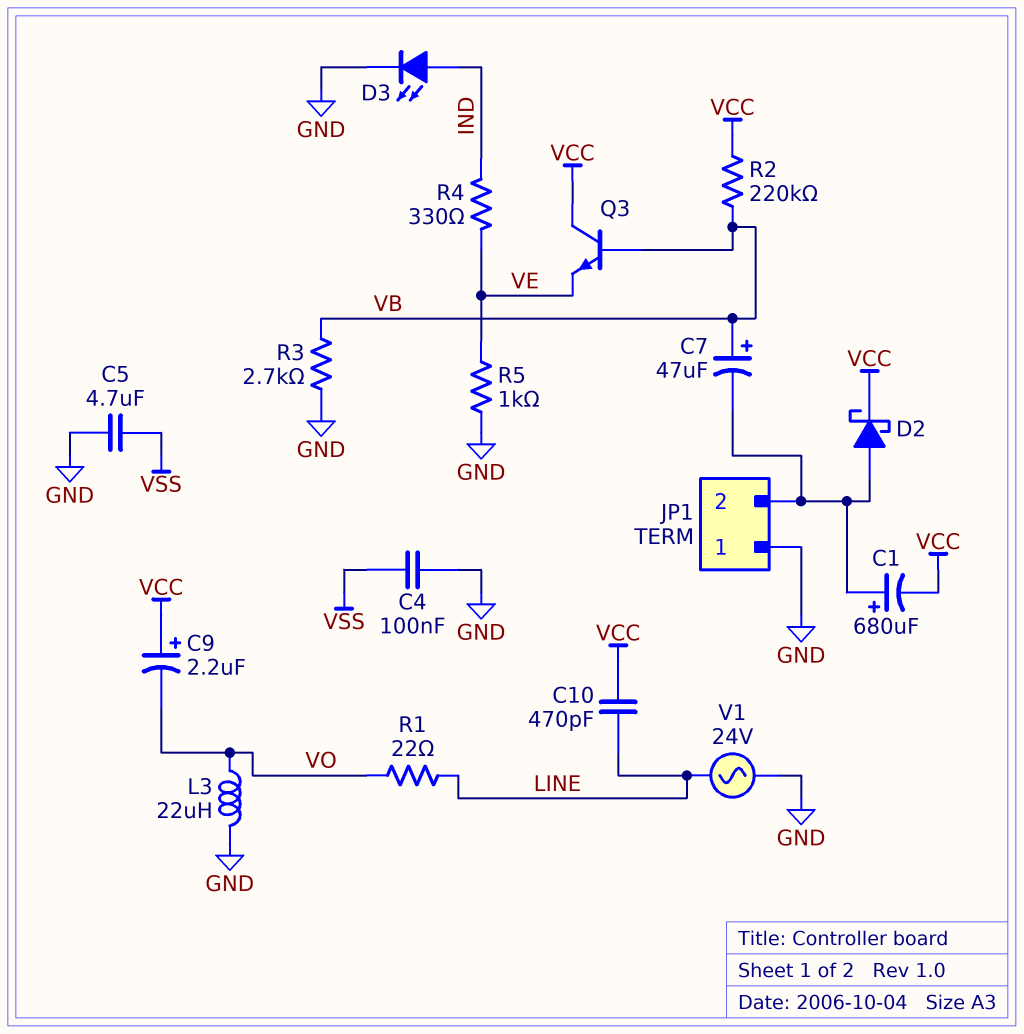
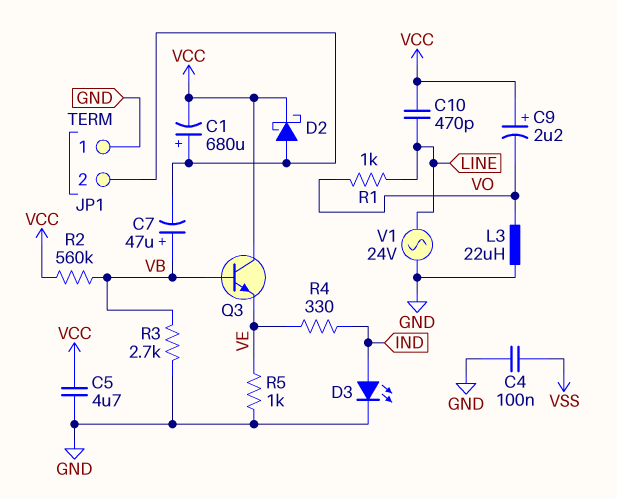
C5: 4.7uF (GND, VSS) -> 4.7uF (GND, VCC)
R1: 22 (LINE, VO) -> 1k (LINE, VO)
R2: 220k (VB, VCC) -> 560k (VB, VCC)

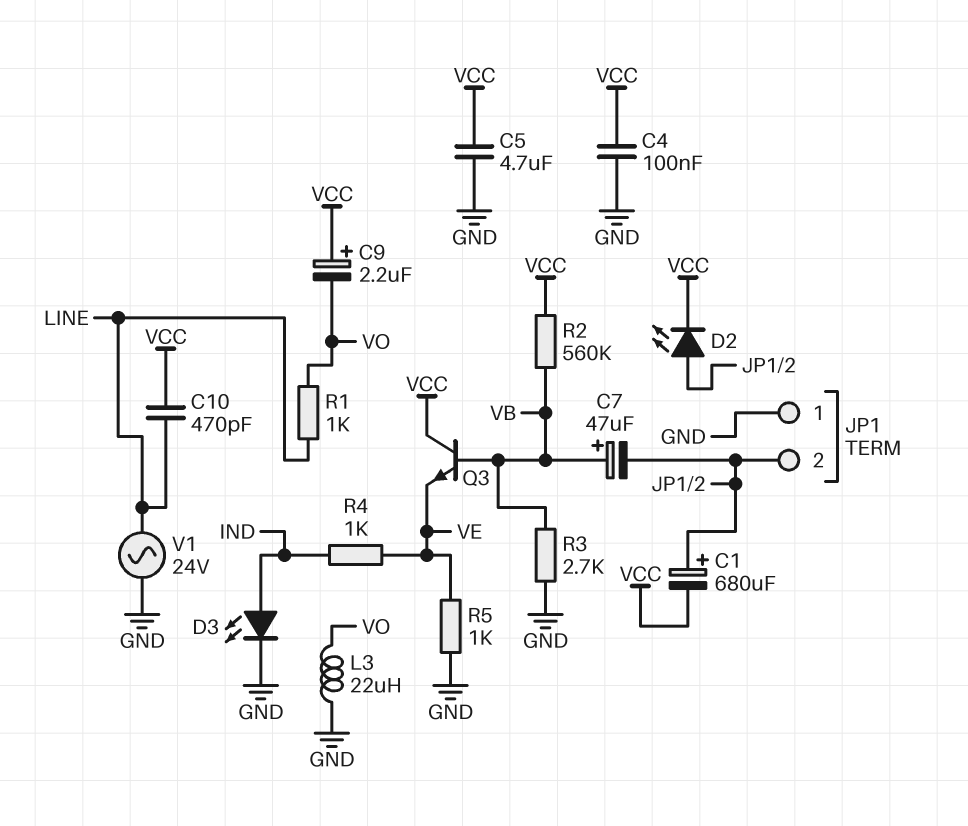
C4: 100nF (GND, VSS) -> 100nF (GND, VCC)
D2: schottky (A JP1/2, K VCC) -> LED (A JP1/2, K VCC)
R4: 330 (IND, VE) -> 1k (IND, VE)

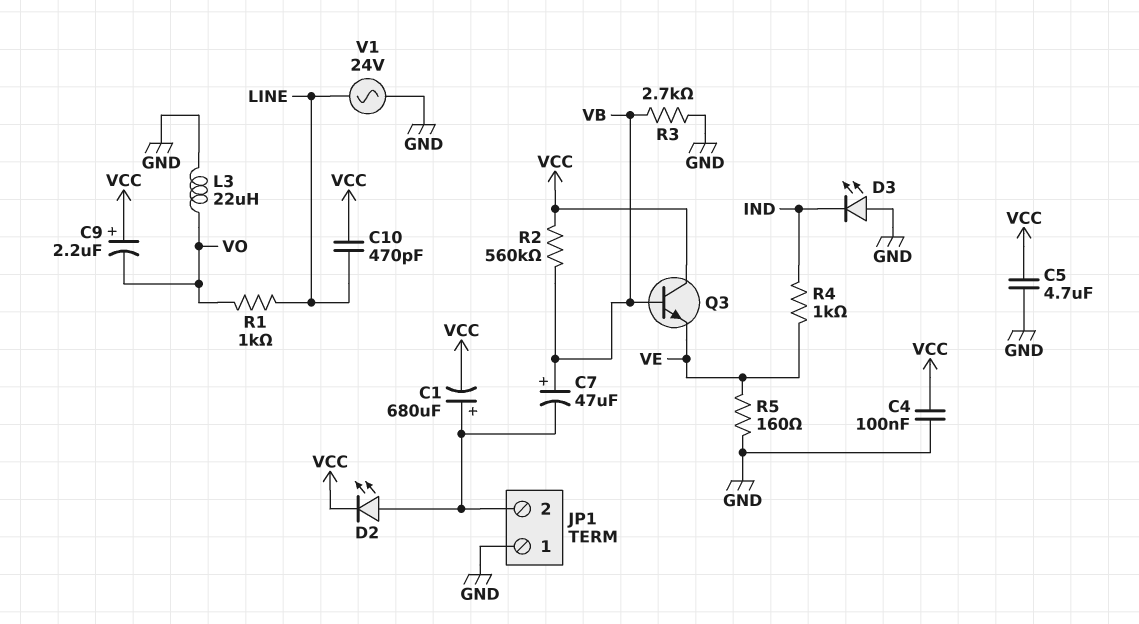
D3: LED (A IND, K GND) -> LED (A GND, K IND)
R5: 1k (GND, VE) -> 160 (GND, VE)

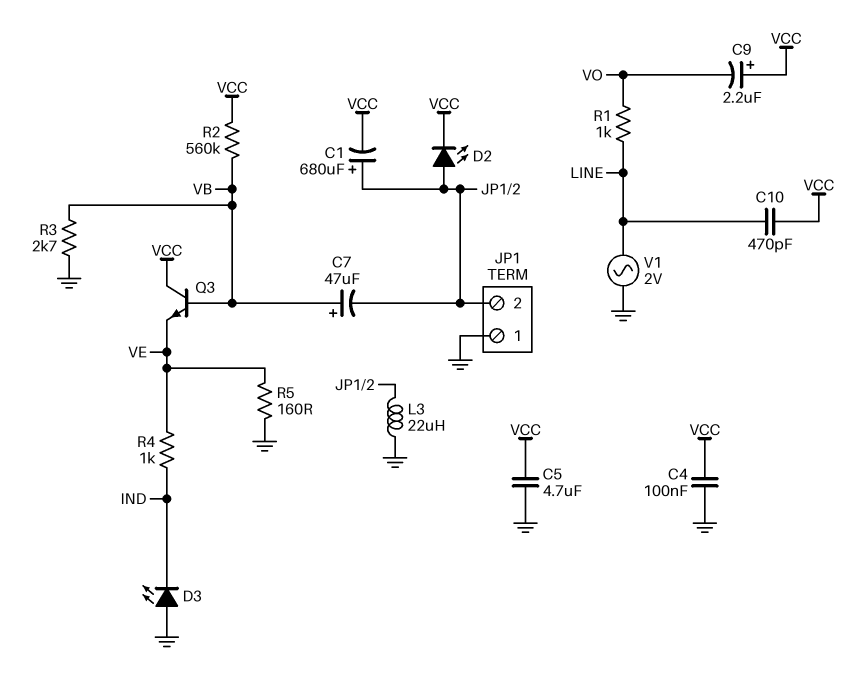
L3: 22uH (GND, VO) -> 22uH (GND, JP1/2)
V1: AC 24V (GND, LINE) -> AC 2V (GND, LINE)

